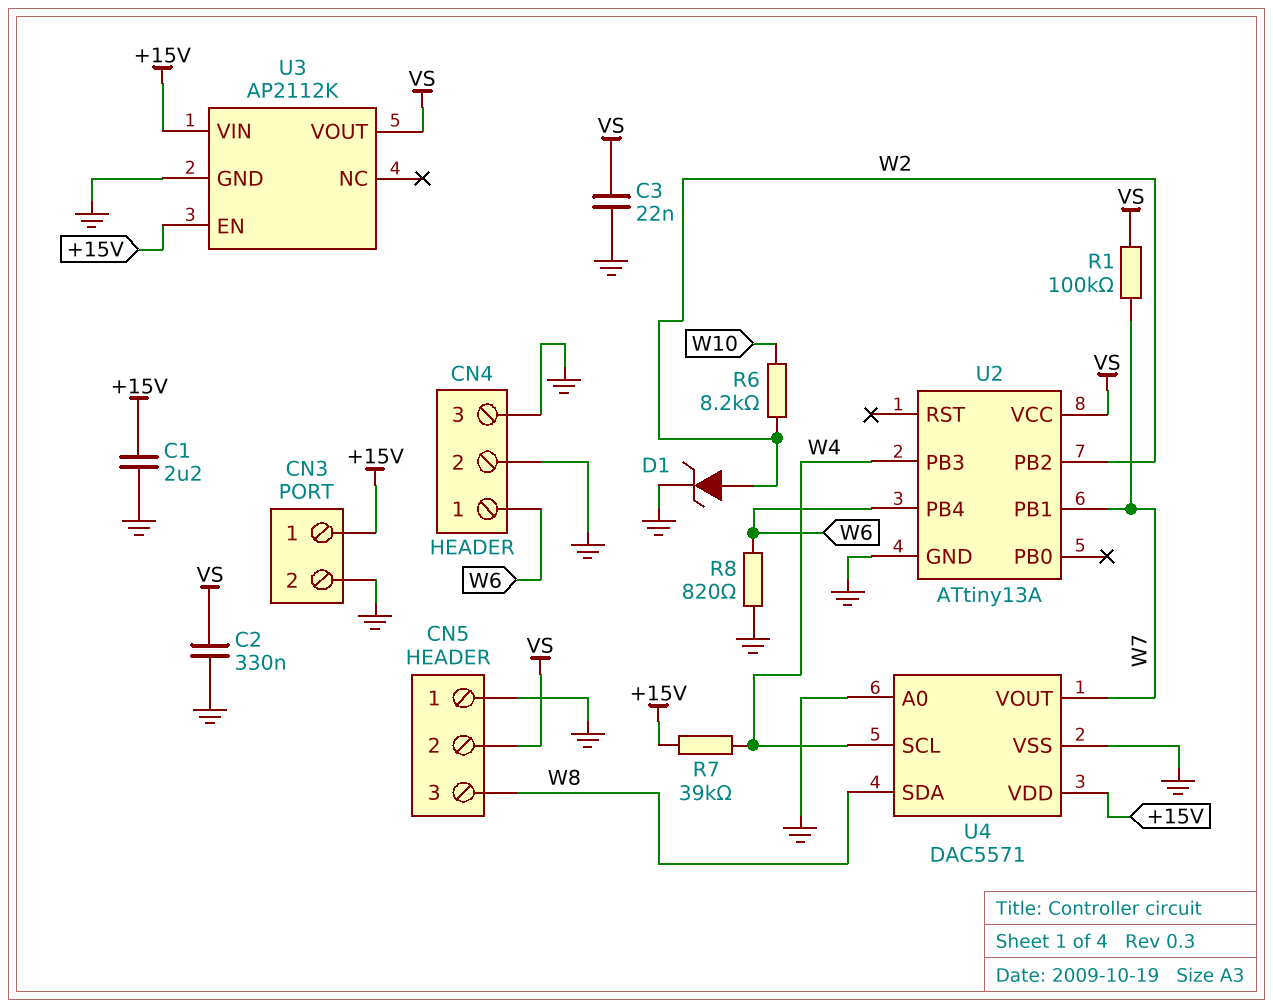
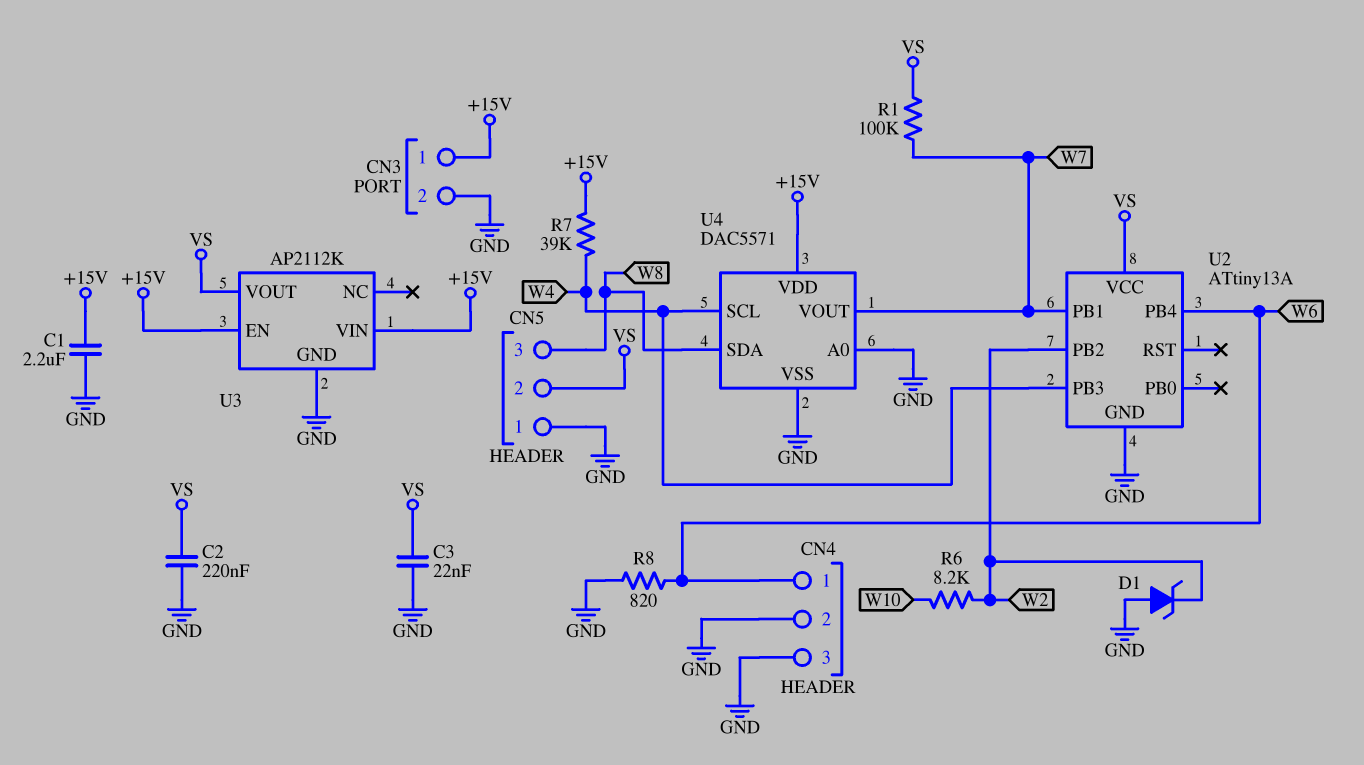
C2: 330nF (GND, VS) -> 220nF (GND, VS)
D1: zener (A W2, K GND) -> zener (A GND, K W2)

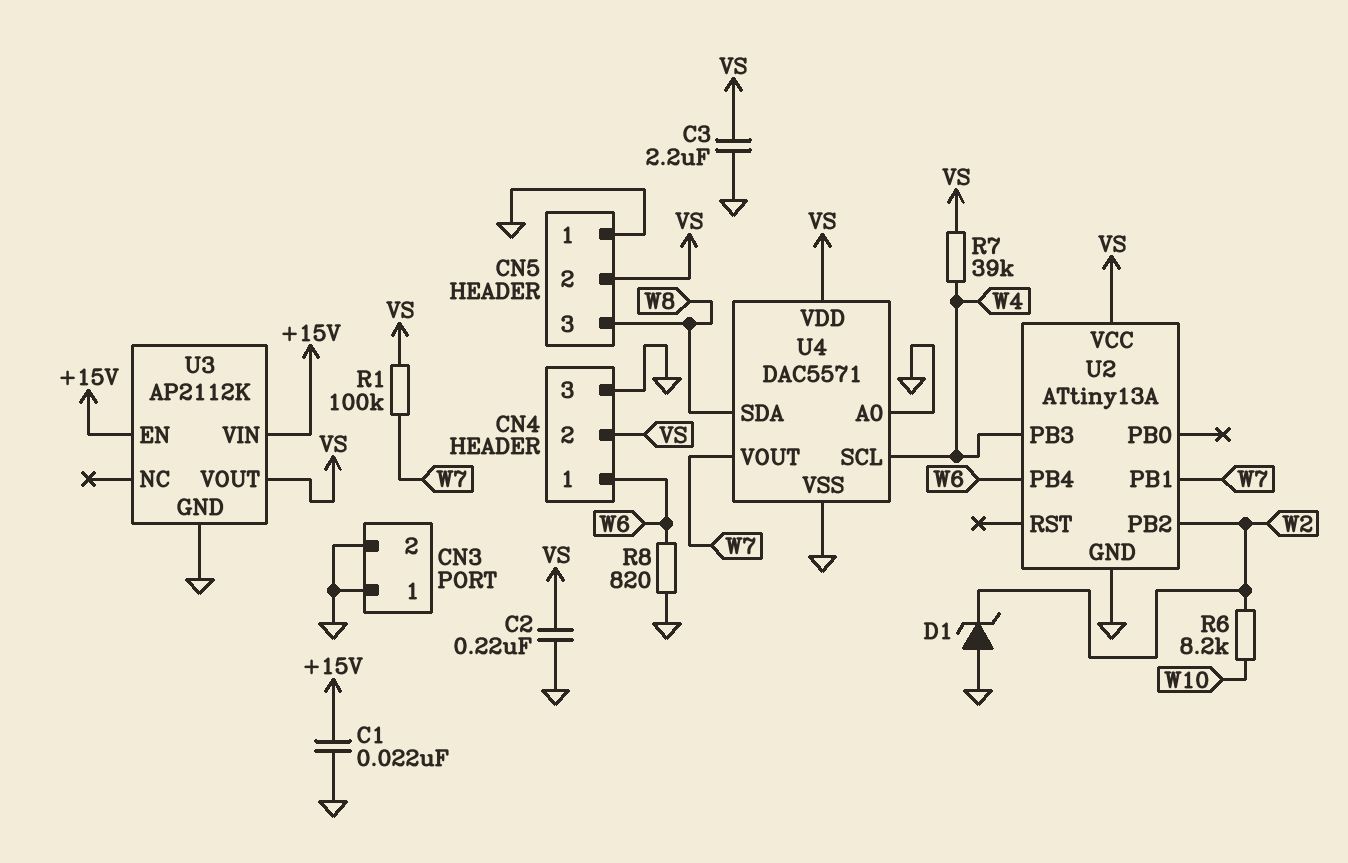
C1: 2.2uF (+15V, GND) -> 22nF (+15V, GND)
C3: 22nF (GND, VS) -> 2.2uF (GND, VS)
CN3 pin 1: +15V -> GND
CN4 pin 2: GND -> VS
R7: 39k (+15V, W4) -> 39k (VS, W4)
U4 pin VDD: +15V -> VS

